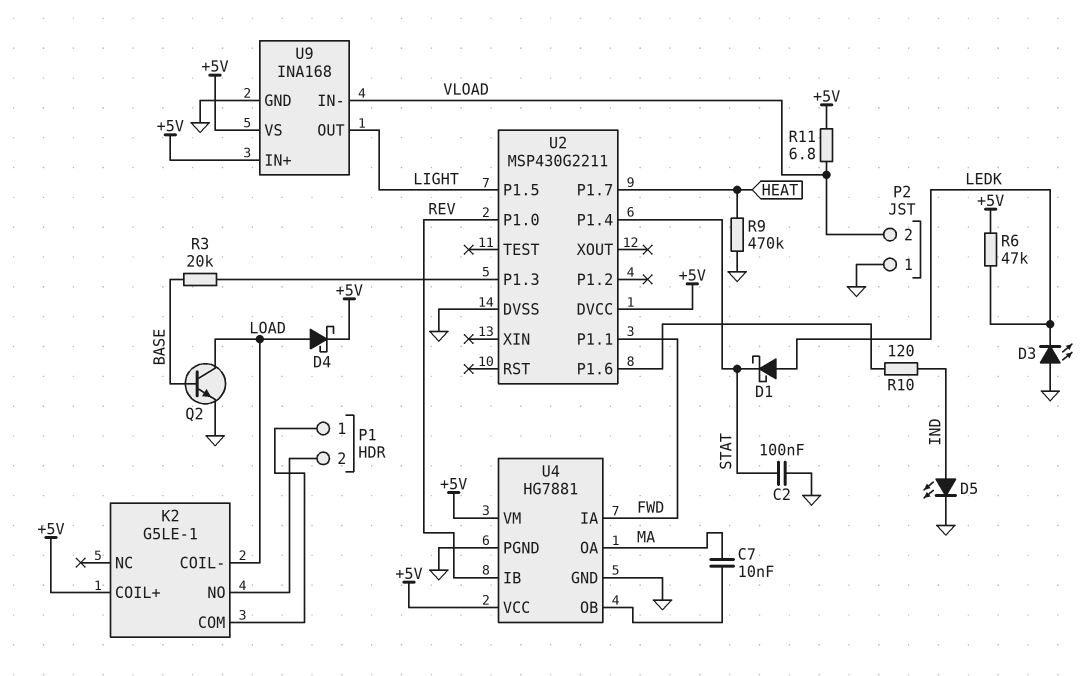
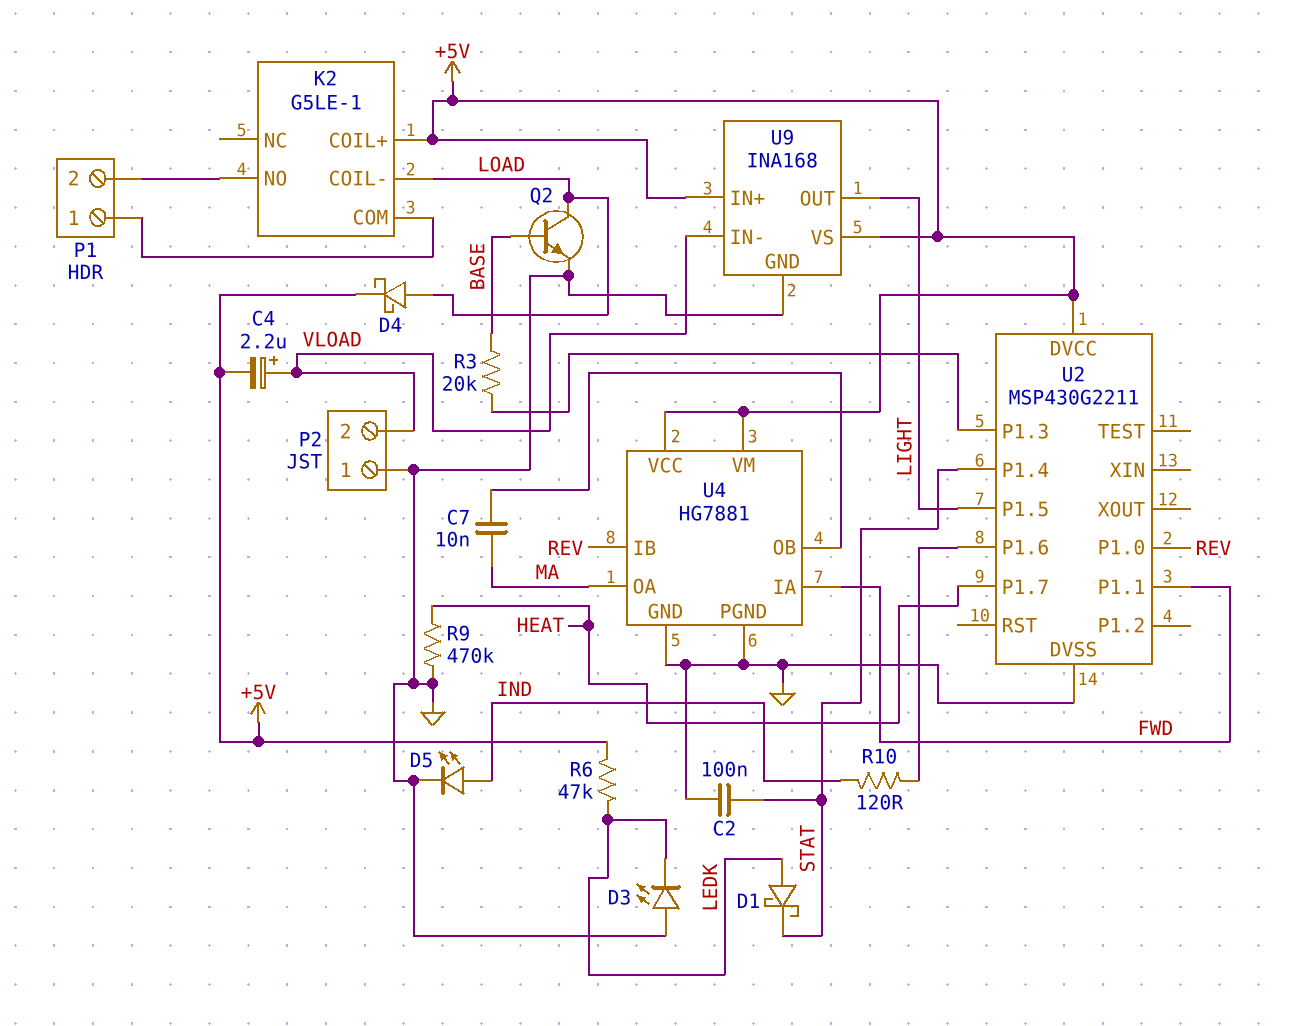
C4: none -> 2.2uF (plus VLOAD, minus +5V)
R11: 6.8 (+5V, VLOAD) -> none

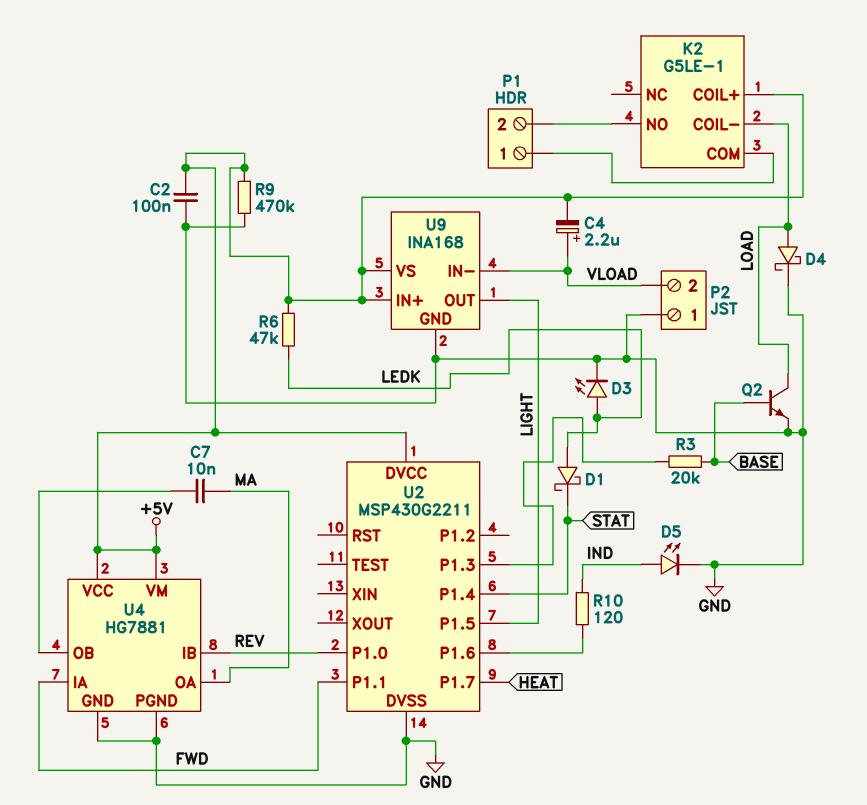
C2: 100nF (GND, STAT) -> 100nF (+5V, GND)
D3: LED (A GND, K LEDK) -> LED (A LEDK, K GND)
D4: schottky (A LOAD, K +5V) -> schottky (A LOAD, K GND)
R9: 470k (GND, HEAT) -> 470k (+5V, GND)

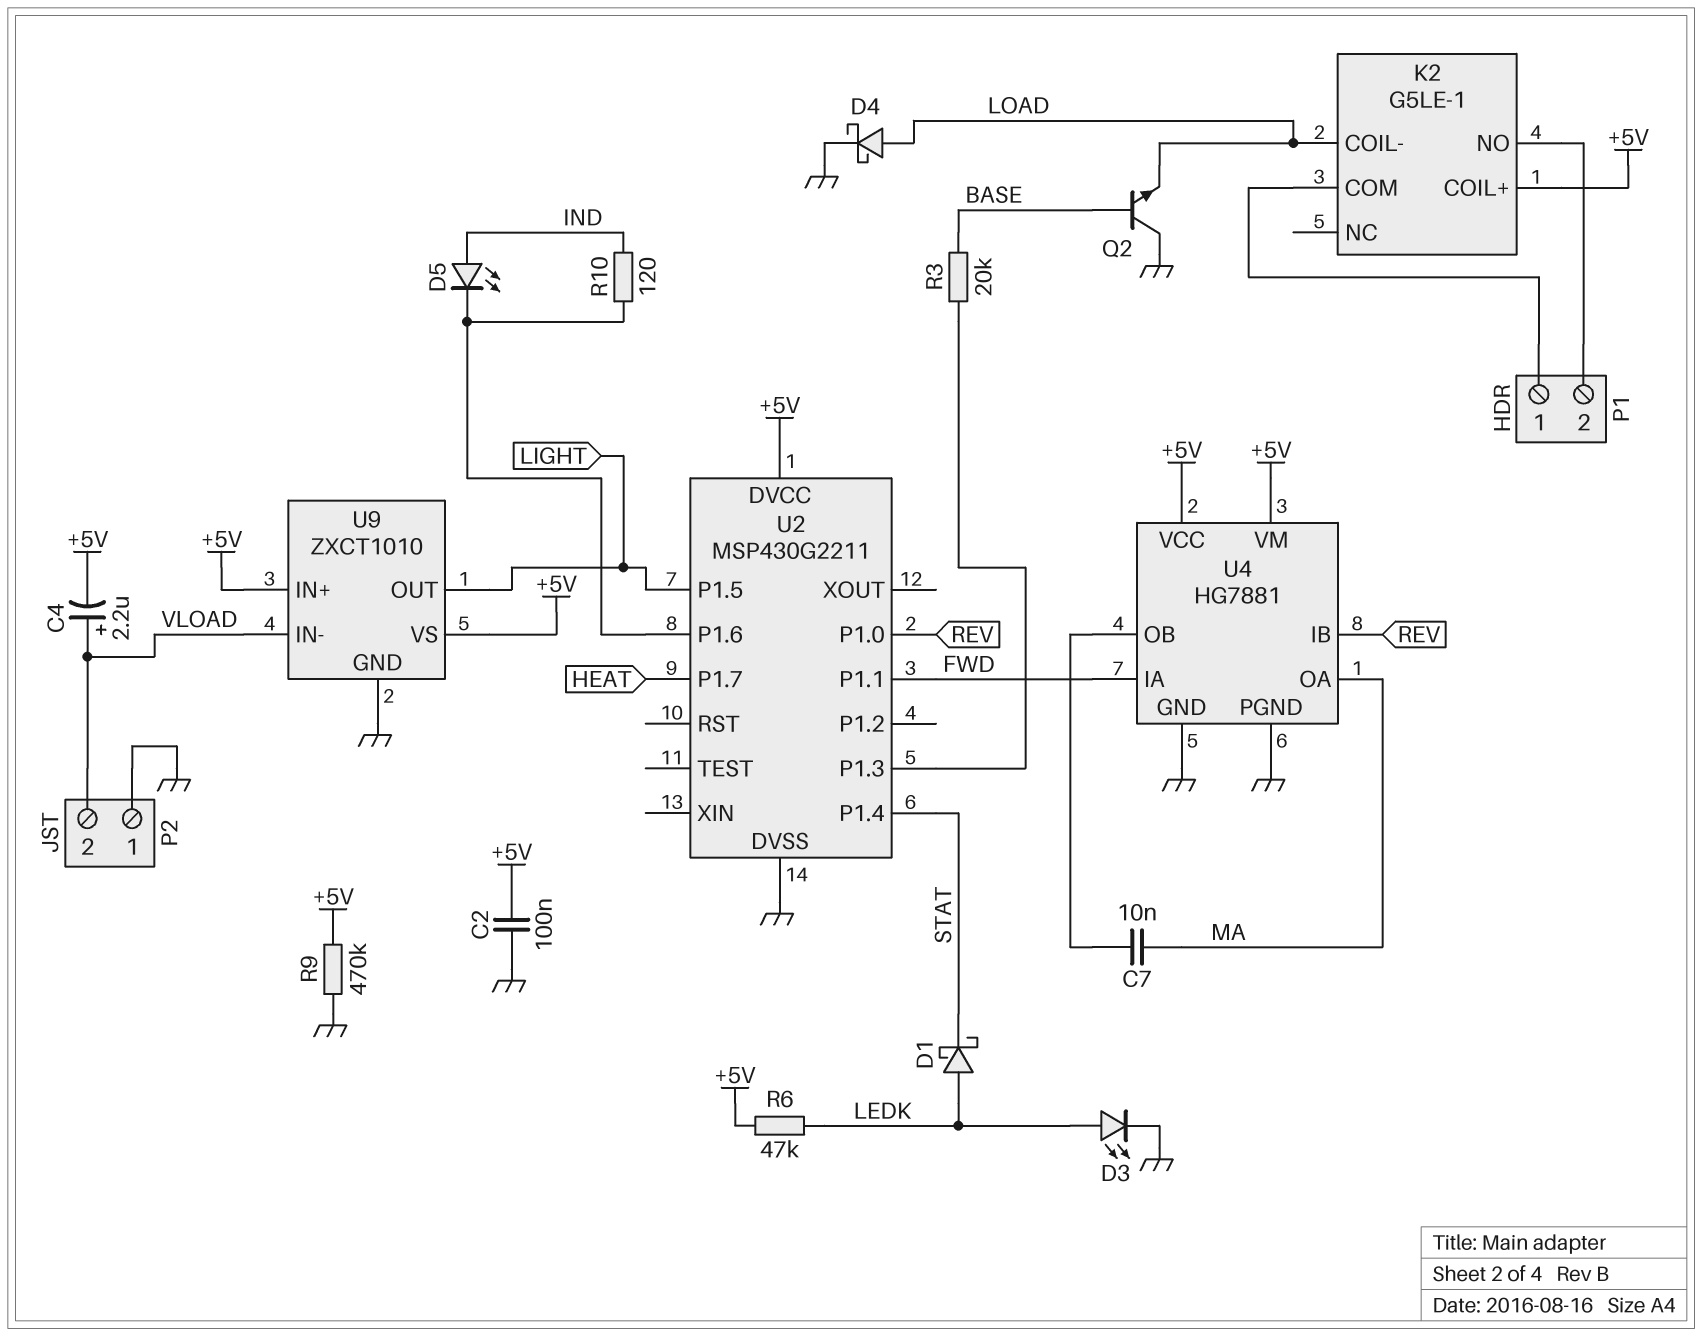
D5: LED (A IND, K GND) -> LED (A IND, K U2/P1.6)
Q2: NPN (B BASE, C LOAD, E GND) -> NPN (B BASE, C GND, E LOAD)
U9: INA168 -> ZXCT1010

